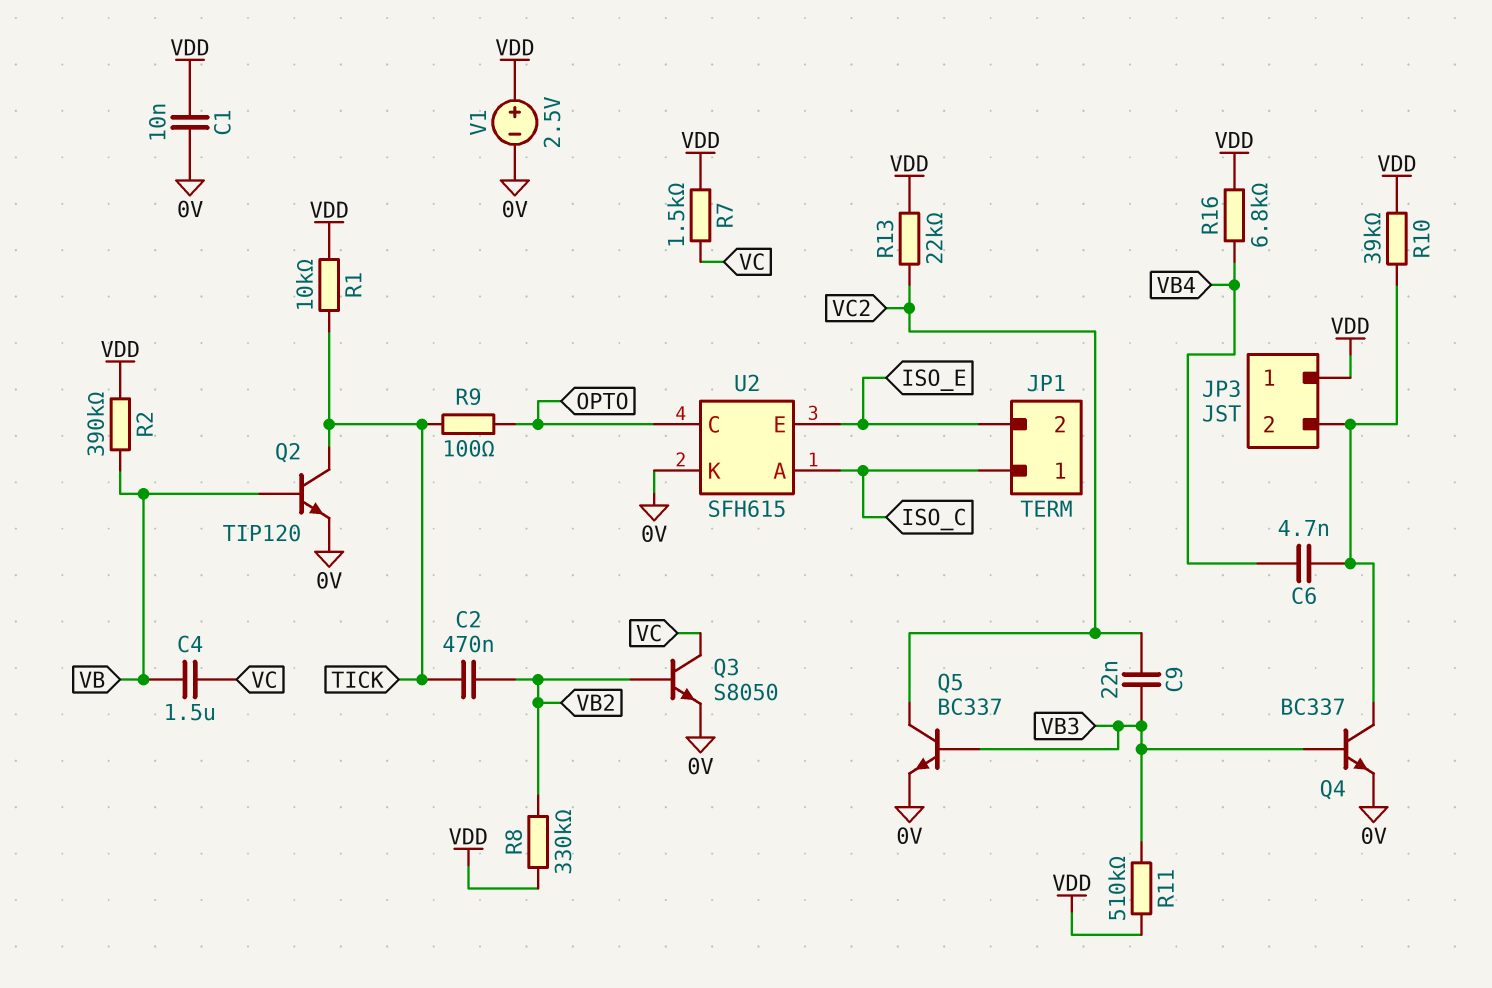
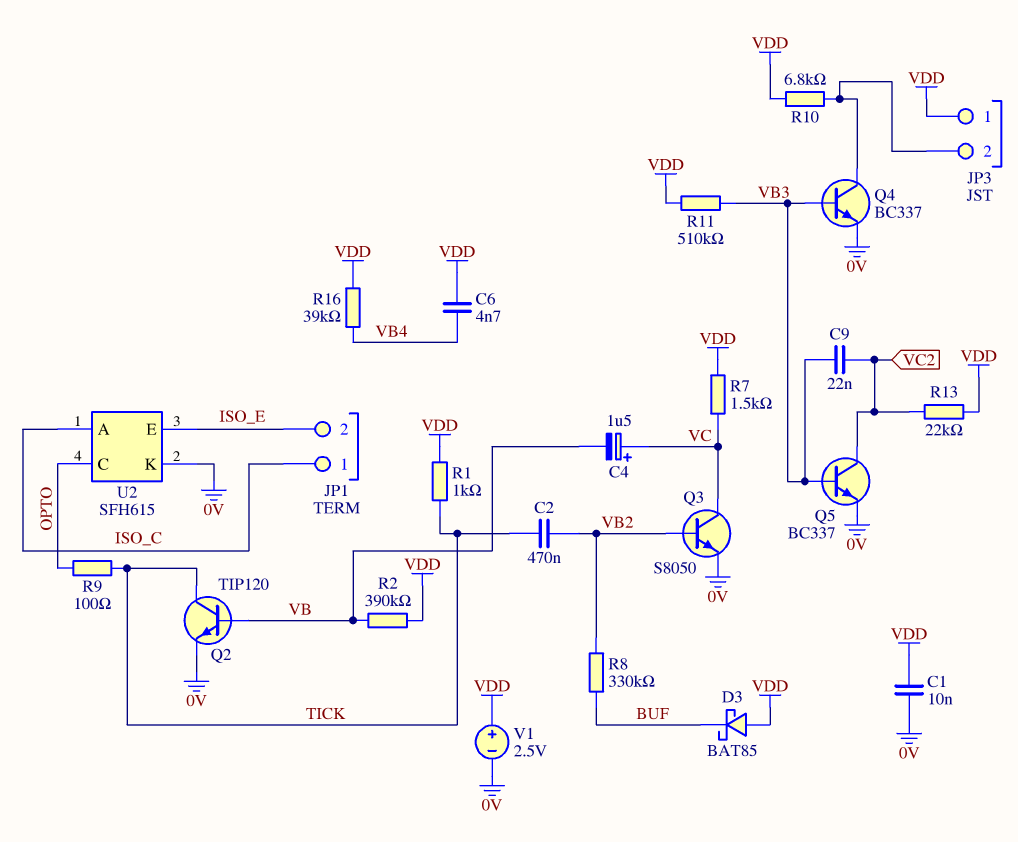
C4: 1.5uF (VB, VC) -> 1.5uF (plus VC, minus VB)
C6: 4.7nF (JP3/2, VB4) -> 4.7nF (VB4, VDD)
D3: none -> schottky BAT85 (A VDD, K BUF)
R1: 10k (TICK, VDD) -> 1k (TICK, VDD)
R8: 330k (VB2, VDD) -> 330k (BUF, VB2)
R10: 39k (JP3/2, VDD) -> 6.8k (JP3/2, VDD)
R16: 6.8k (VB4, VDD) -> 39k (VB4, VDD)

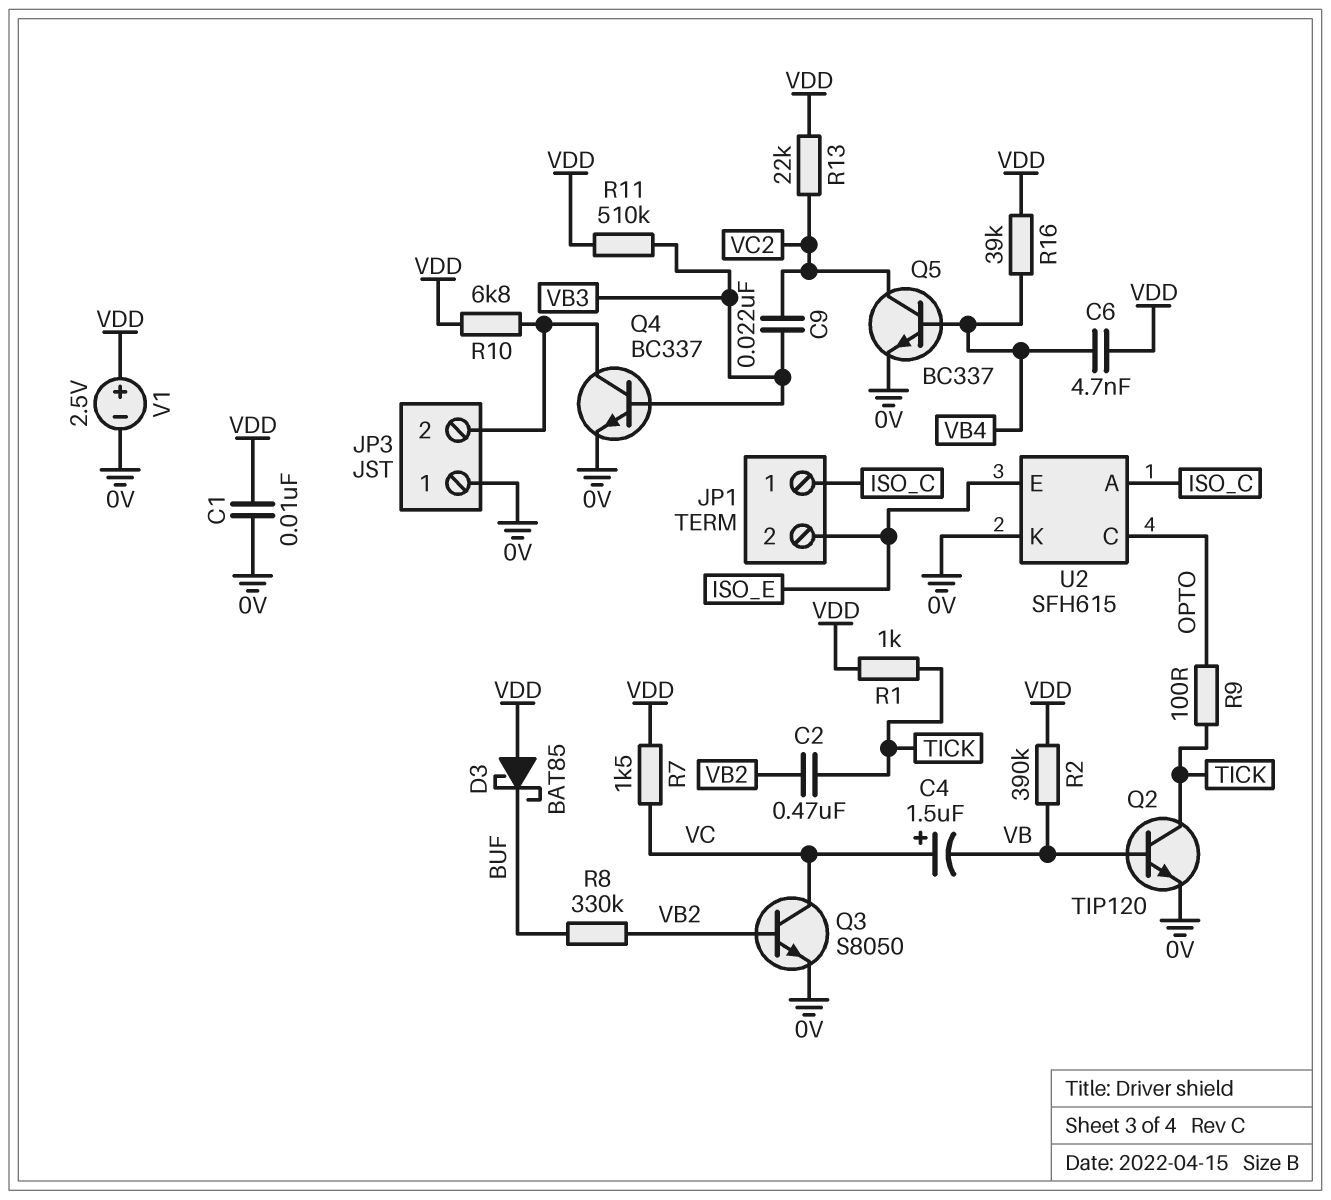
JP3 pin 1: VDD -> 0V
Q5: NPN BC337 (B VB3, C VC2, E 0V) -> NPN BC337 (B VB4, C VC2, E 0V)

